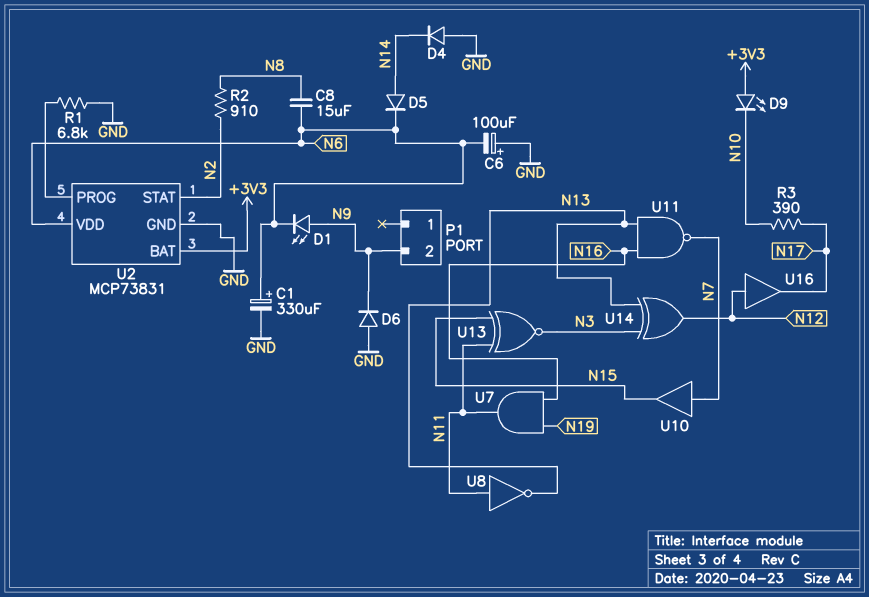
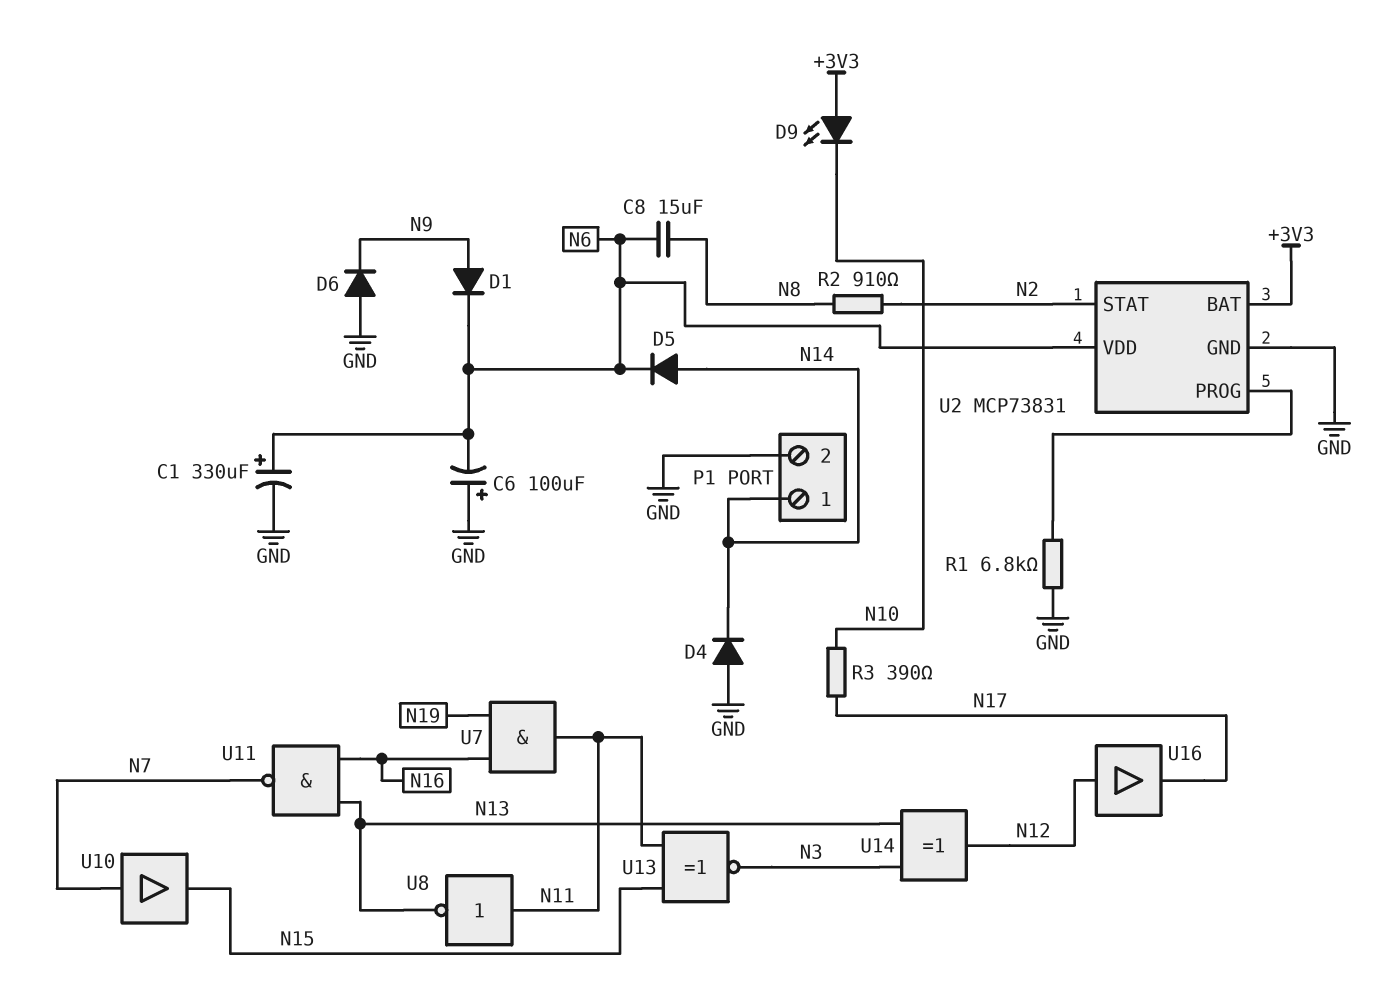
D1: LED (A N9, K N6) -> diode (A N9, K N6)
P1 pin 1: none -> N14
P1 pin 2: N9 -> GND

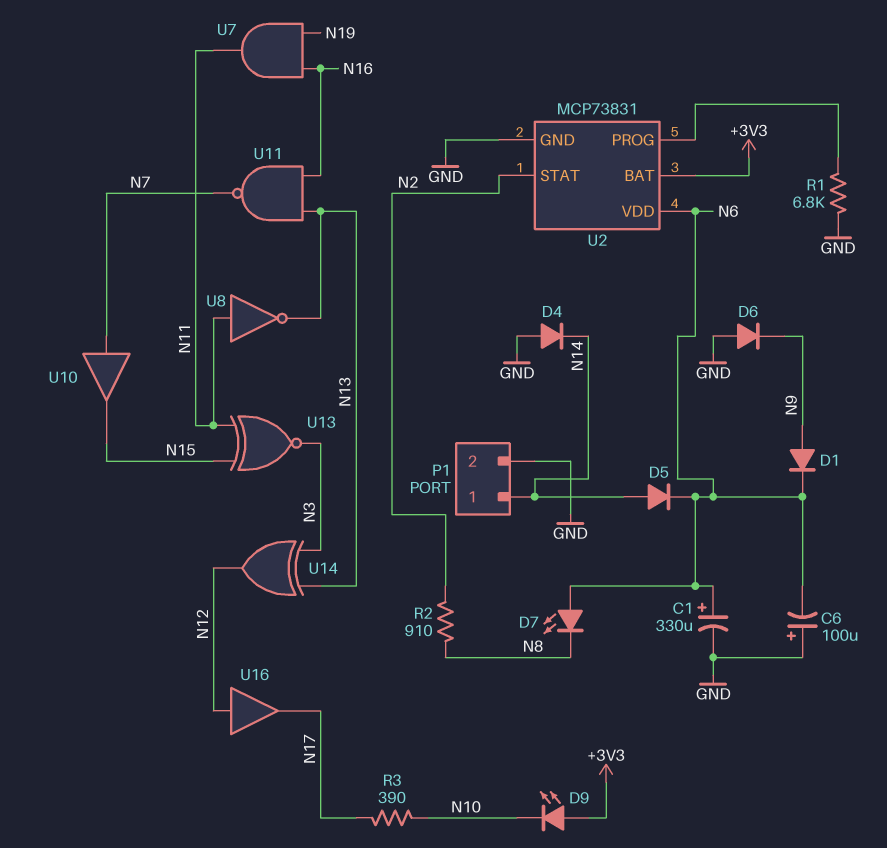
C8: 15uF (N6, N8) -> none
D7: none -> LED (A N6, K N8)

